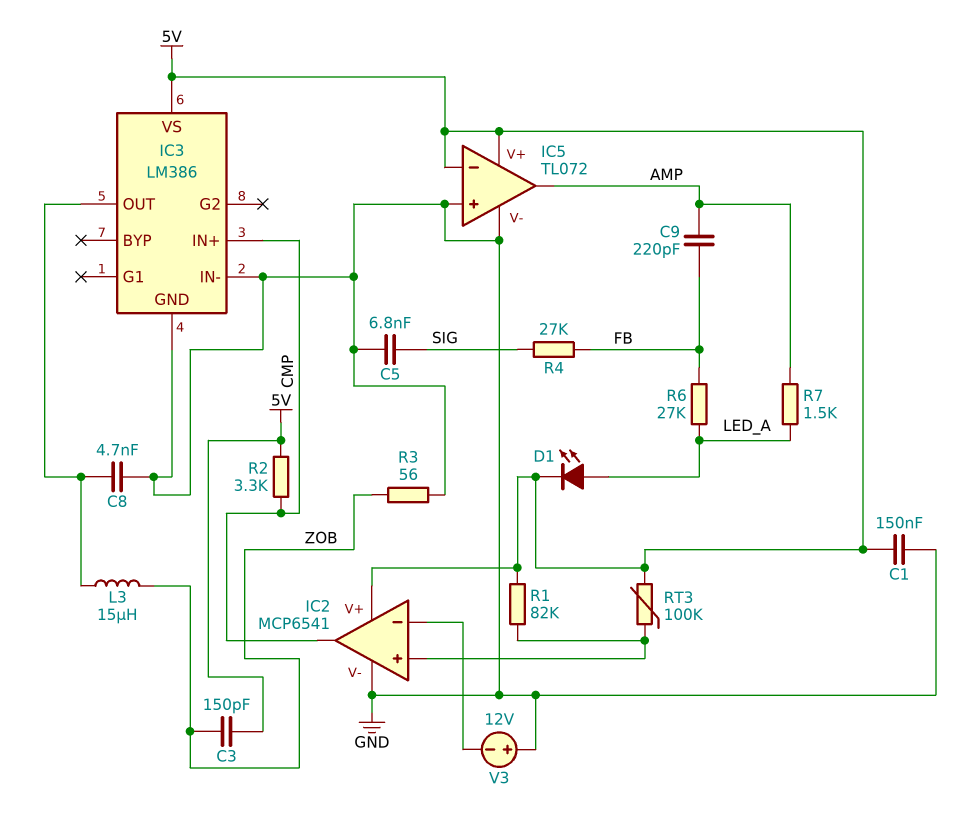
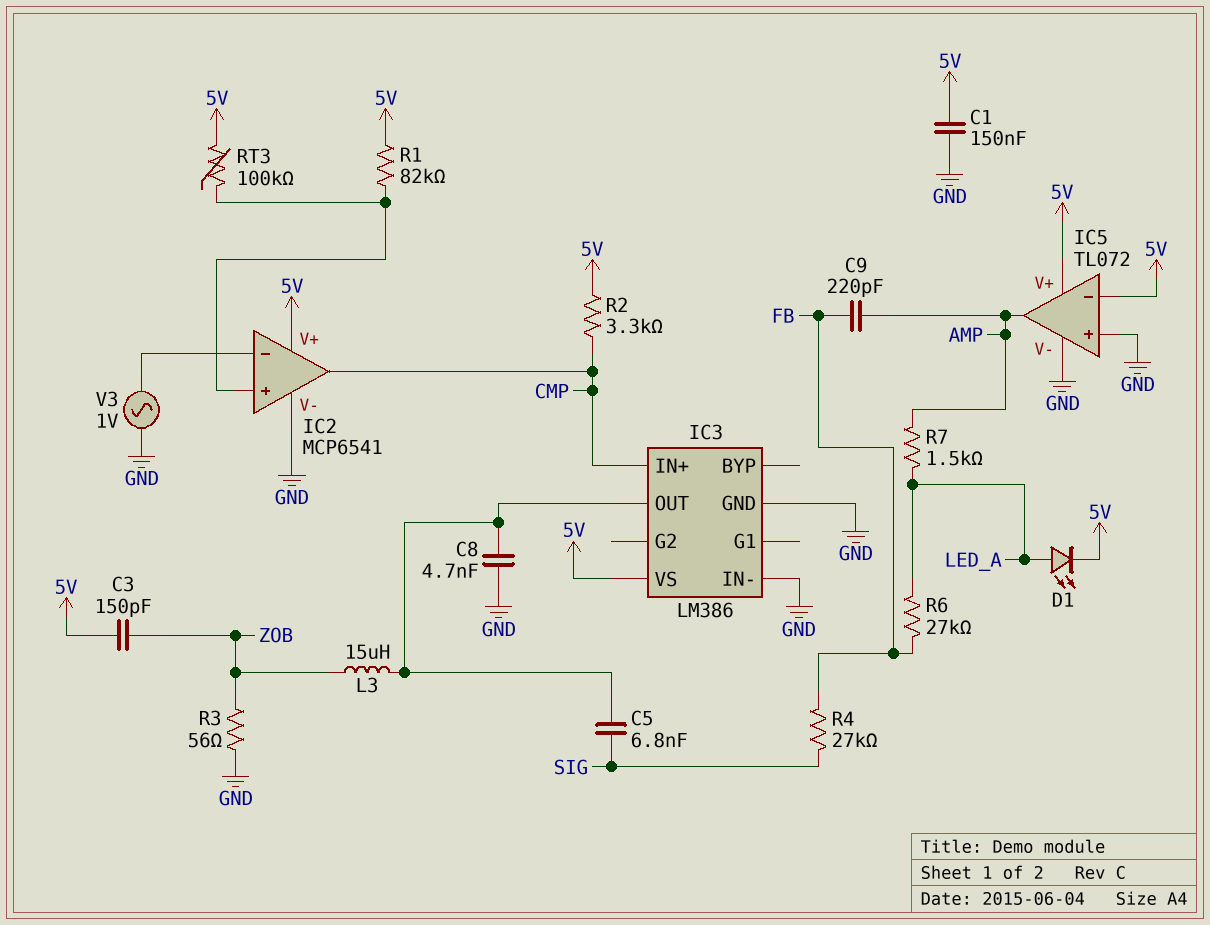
C5: 6.8nF (GND, SIG) -> 6.8nF (IC3/OUT, SIG)
V3: 12V (plus GND, minus IC2/in-) -> AC 1V (GND, IC2/in-)

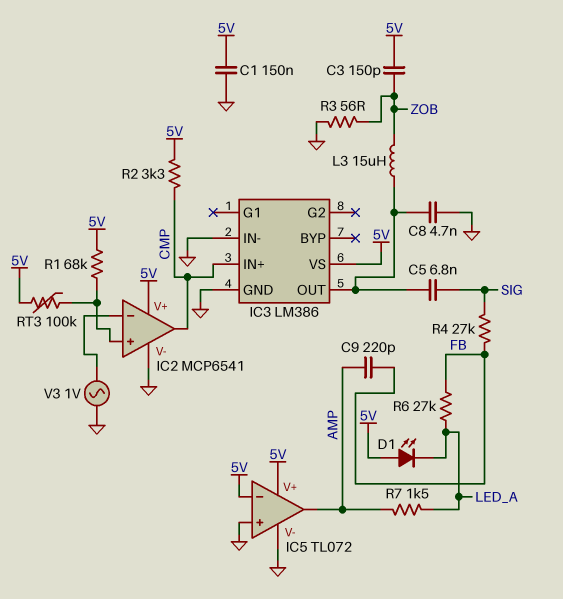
D1: LED (A LED_A, K 5V) -> LED (A 5V, K LED_A)
R1: 82k (5V, IC2/in+) -> 68k (5V, IC2/in+)

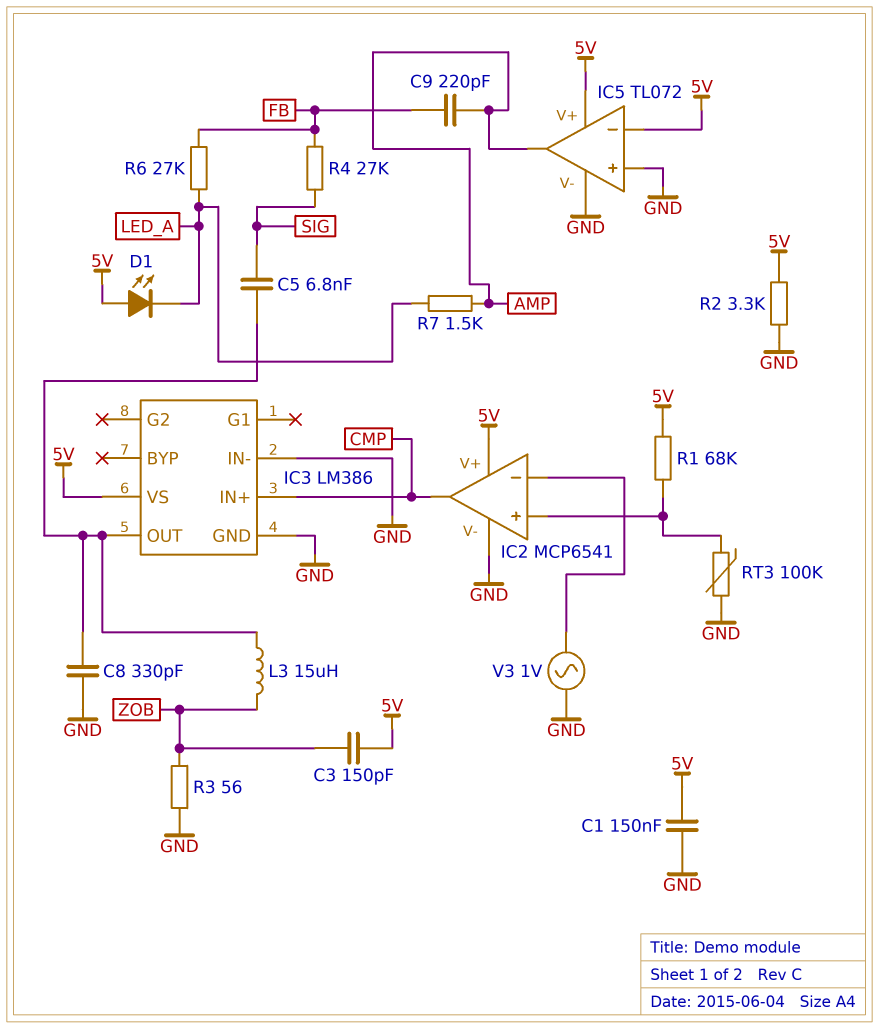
C8: 4.7nF (GND, IC3/OUT) -> 330pF (GND, IC3/OUT)
R2: 3.3k (5V, CMP) -> 3.3k (5V, GND)
RT3: 100k (5V, IC2/in+) -> 100k (GND, IC2/in+)

